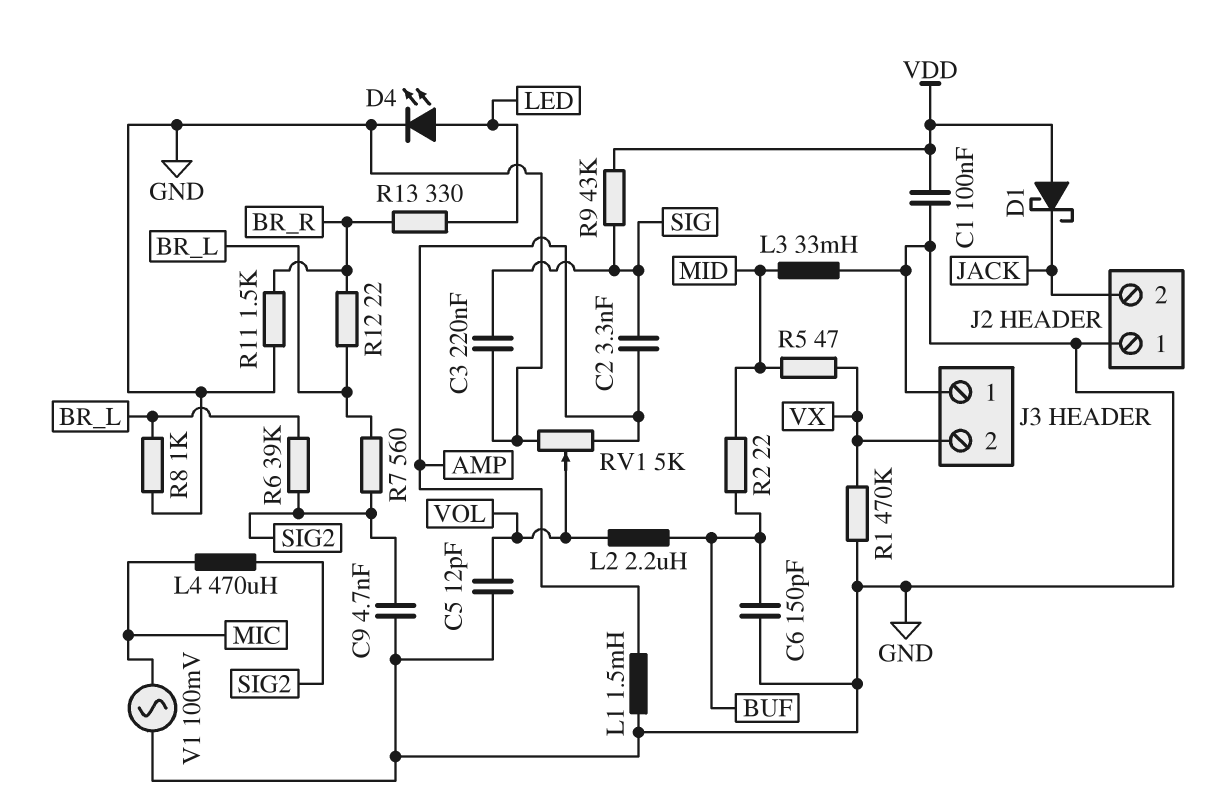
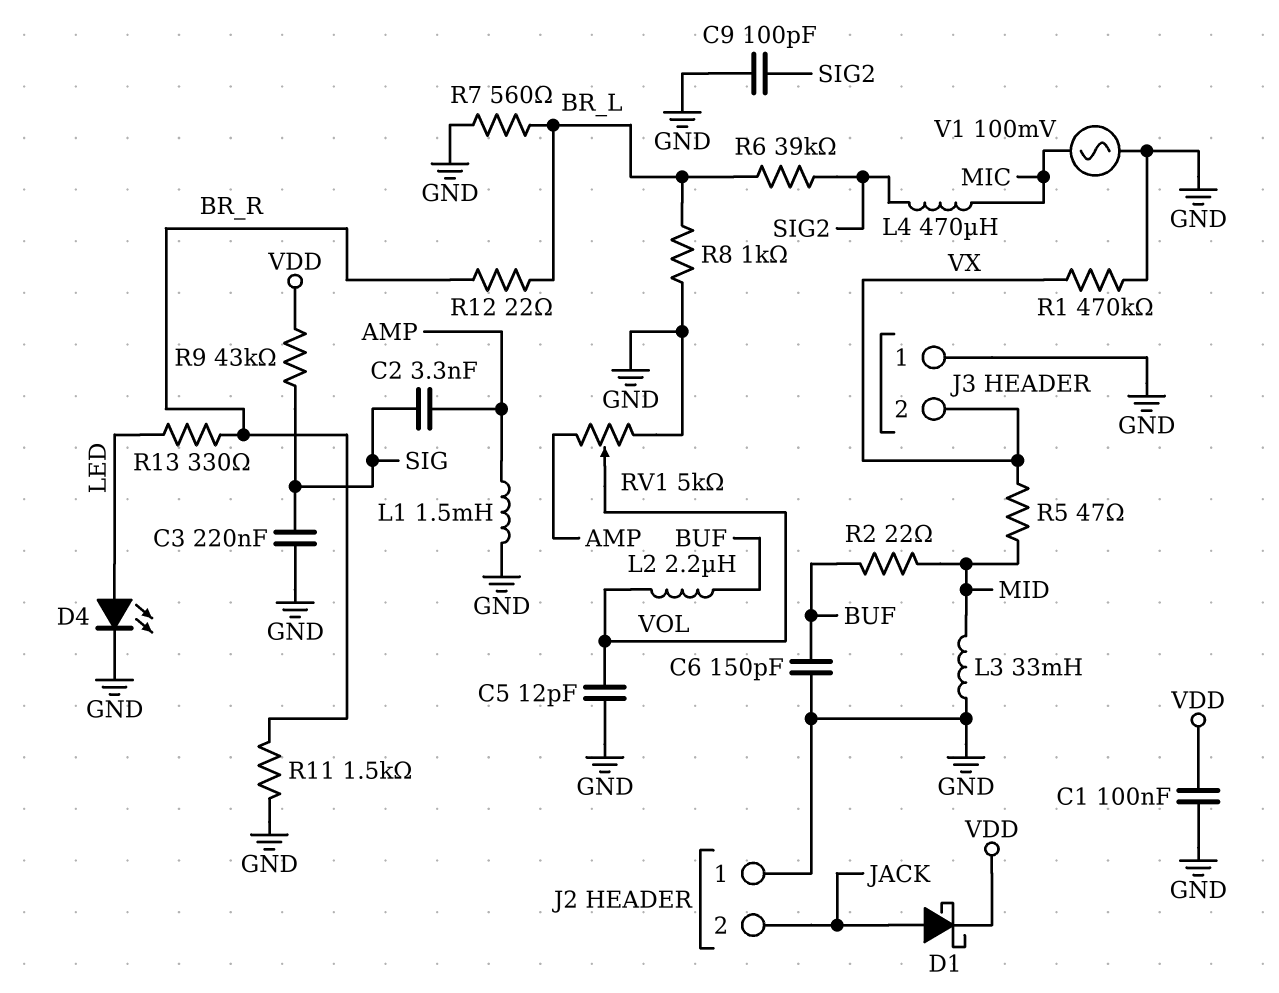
C9: 4.7nF (GND, SIG2) -> 100pF (GND, SIG2)
D1: schottky (A VDD, K JACK) -> schottky (A JACK, K VDD)
R7: 560 (BR_L, SIG2) -> 560 (BR_L, GND)

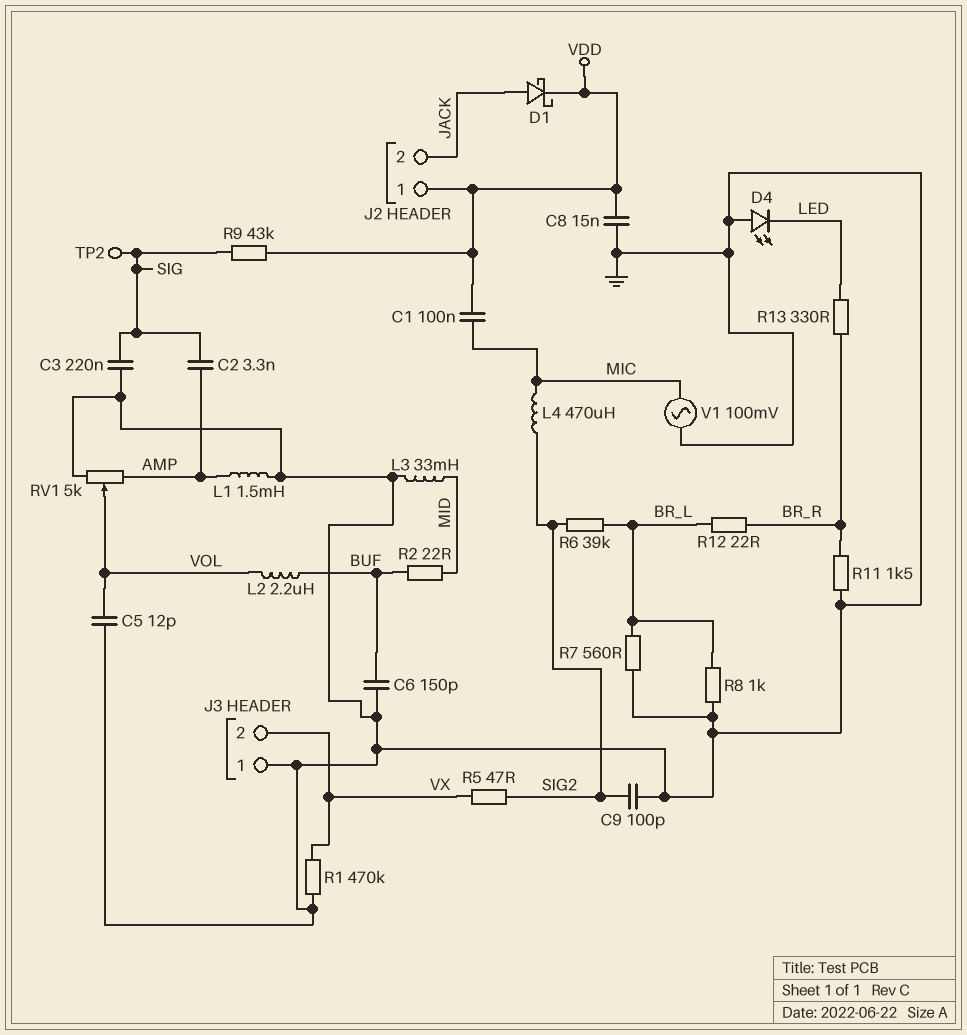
C1: 100nF (GND, VDD) -> 100nF (MIC, VDD)
C8: none -> 15nF (GND, VDD)
D4: LED (A LED, K GND) -> LED (A GND, K LED)
J2 pin 1: GND -> VDD
R5: 47 (MID, VX) -> 47 (SIG2, VX)
TP2: none -> test point (SIG)

